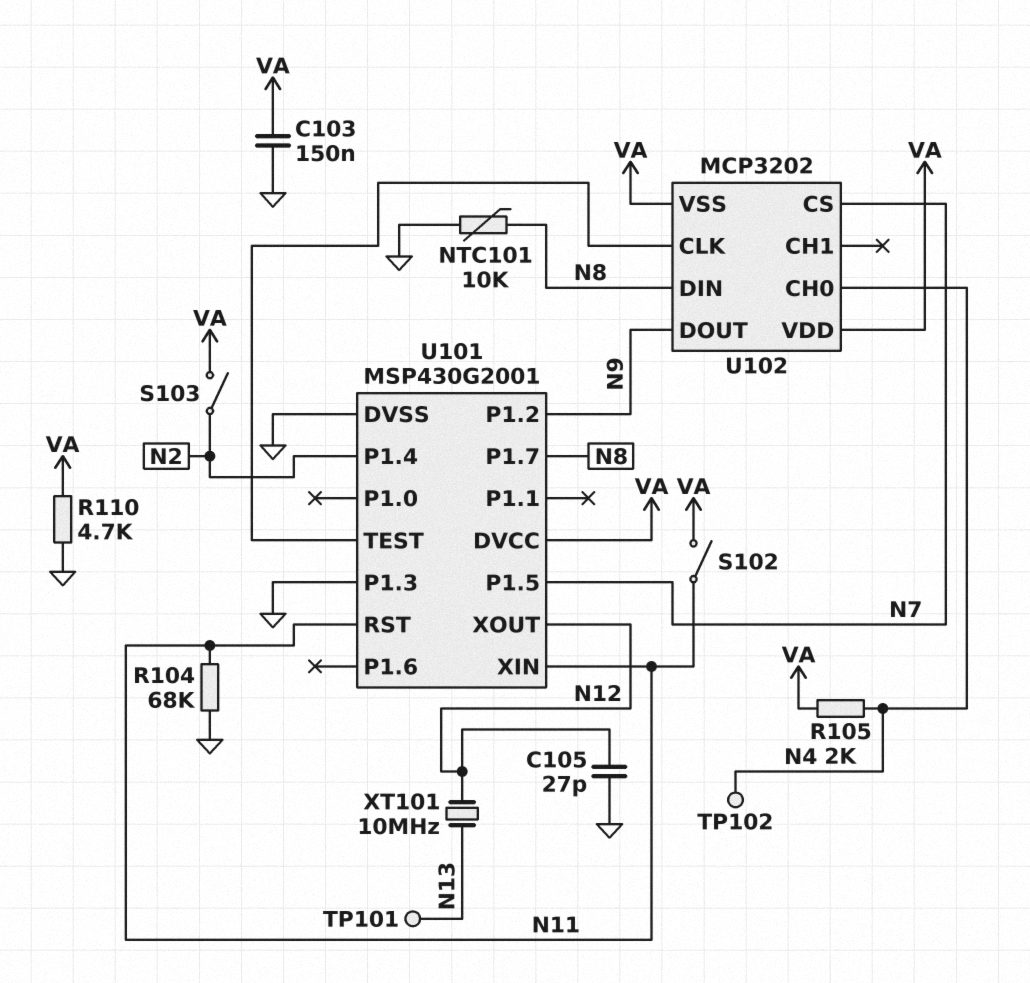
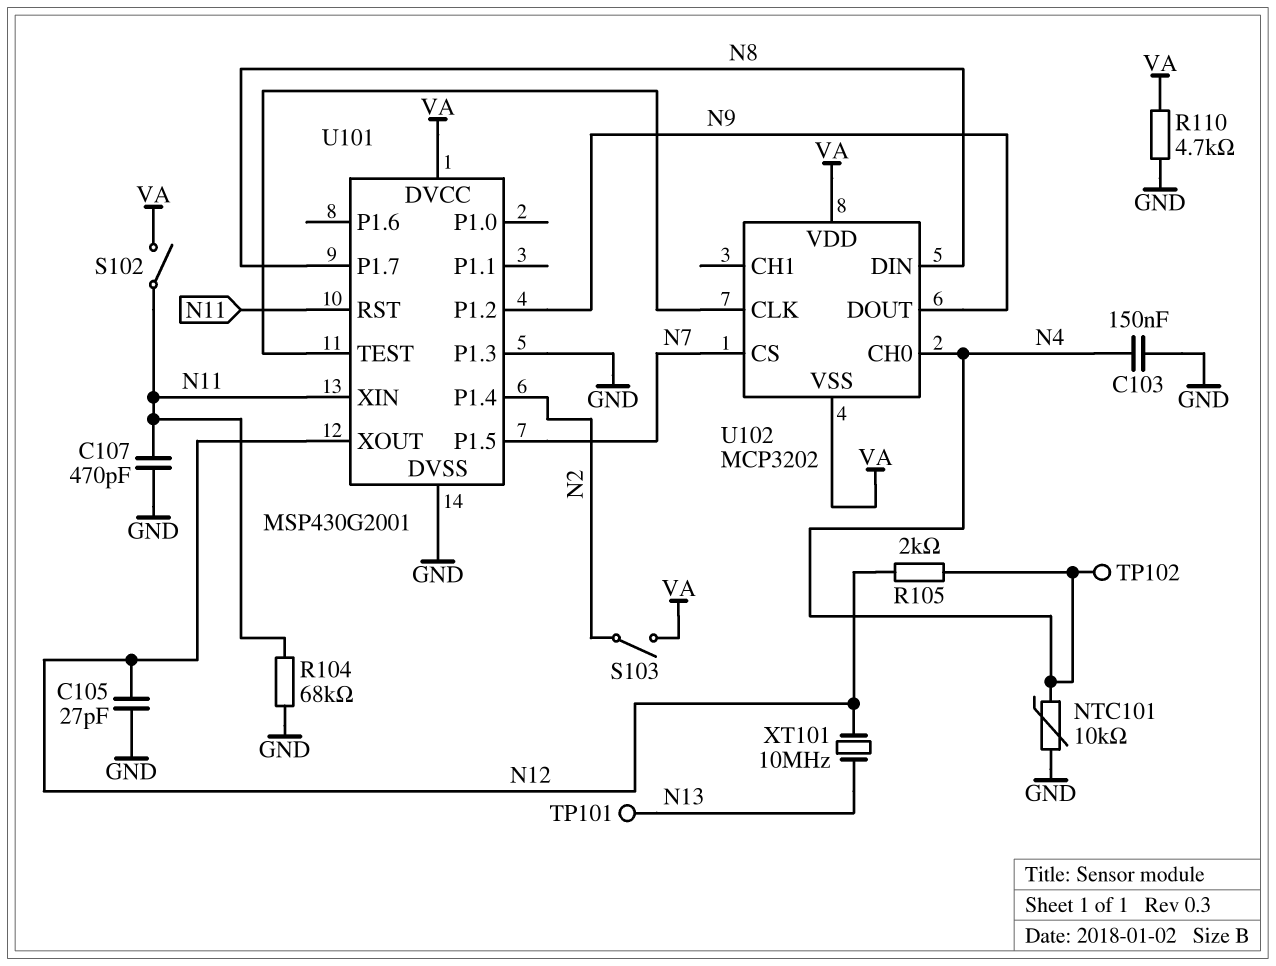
C103: 150nF (GND, VA) -> 150nF (GND, N4)
C107: none -> 470pF (GND, N11)
NTC101: 10k (GND, N8) -> 10k (GND, N4)
R105: 2k (N4, VA) -> 2k (N4, N12)

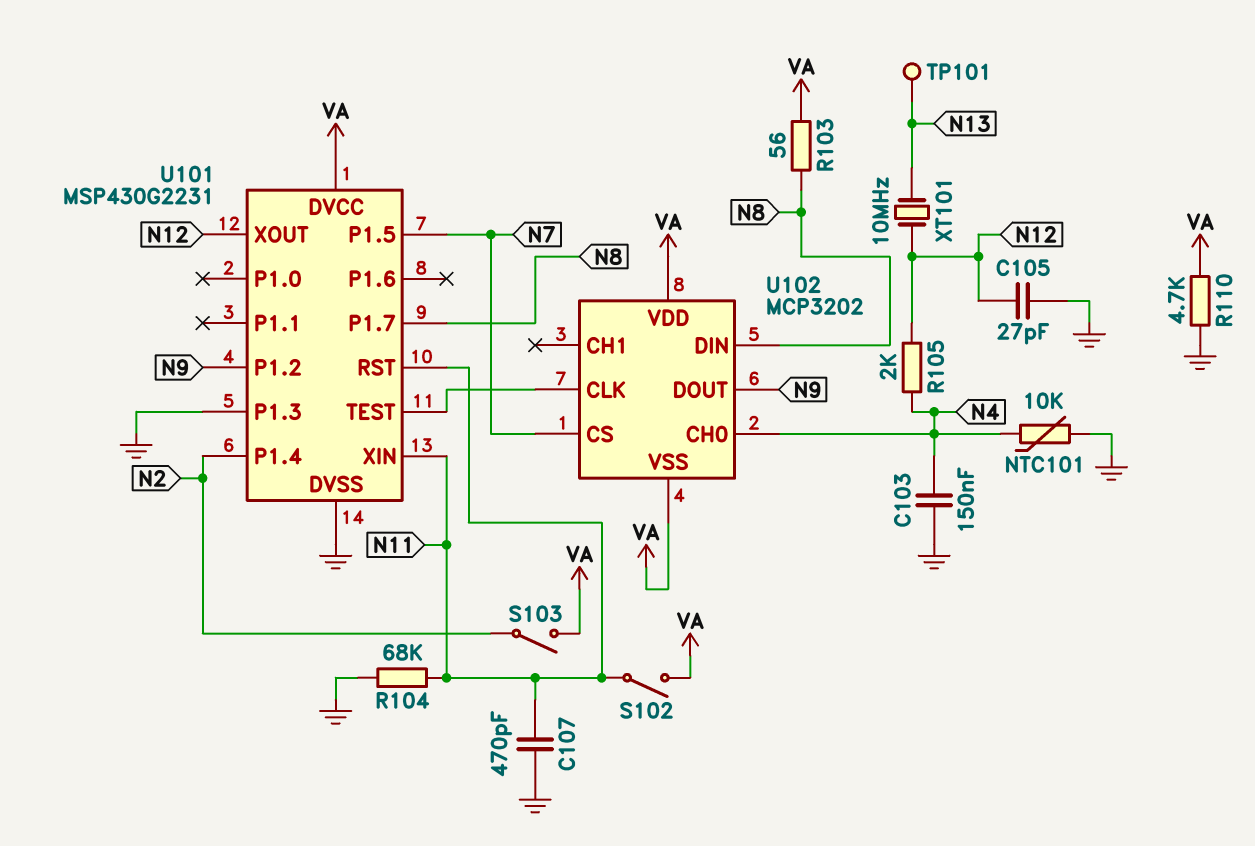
R103: none -> 56 (N8, VA)
TP102: test point (N4) -> none
U101: MSP430G2001 -> MSP430G2231

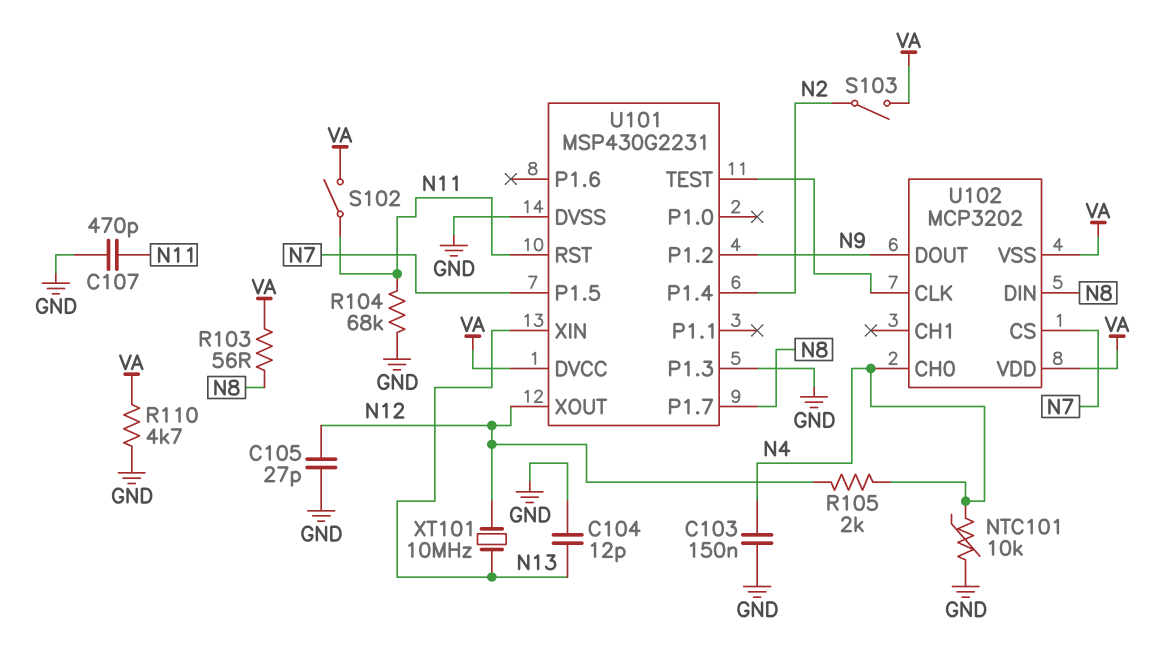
C104: none -> 12pF (GND, N13)
TP101: test point (N13) -> none
U101 pin XIN: N11 -> N13

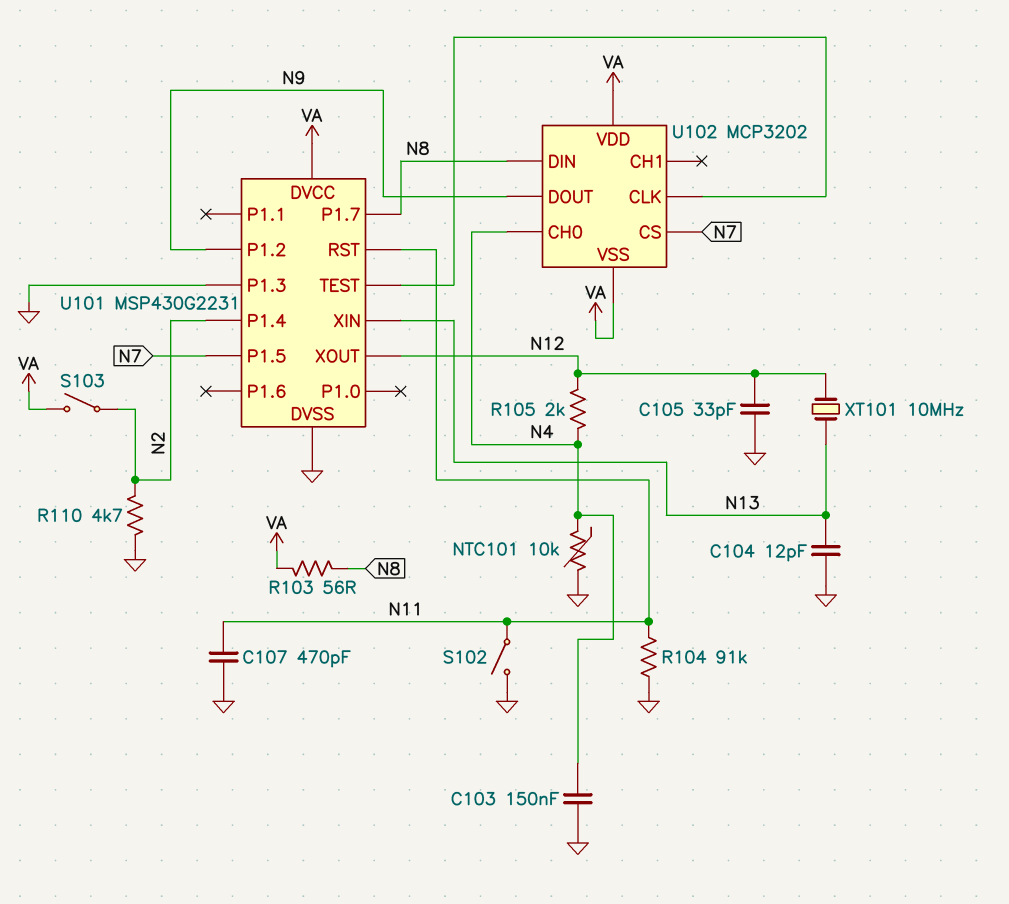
C105: 27pF (GND, N12) -> 33pF (GND, N12)
R104: 68k (GND, N11) -> 91k (GND, N11)
R110: 4.7k (GND, VA) -> 4.7k (GND, N2)
S102: switch (N11, VA) -> switch (GND, N11)

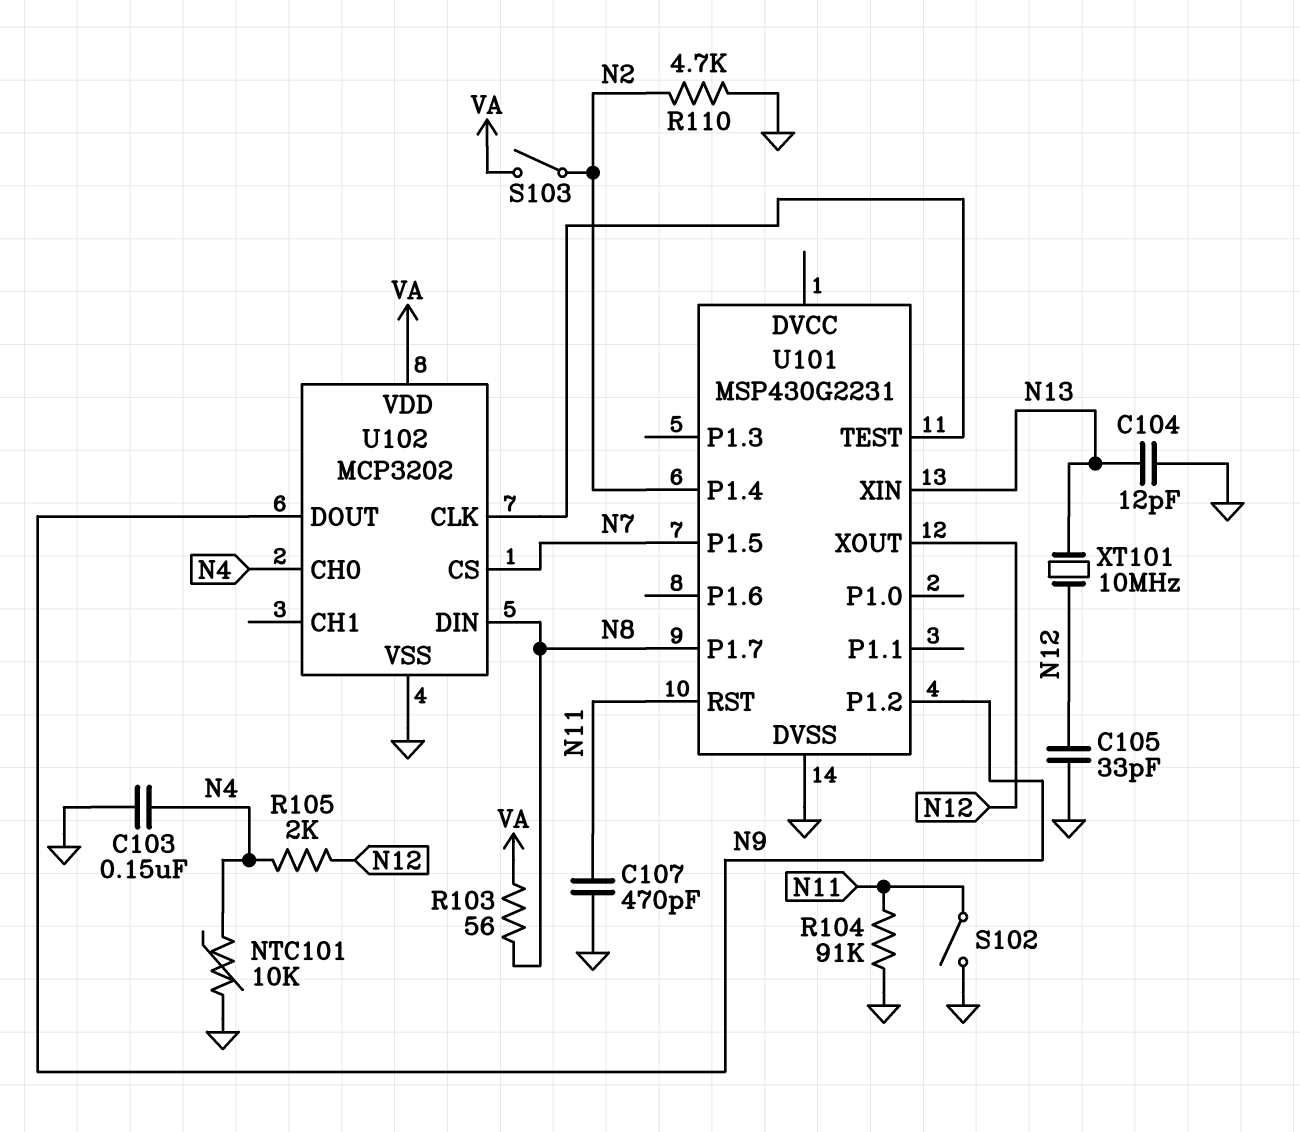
U101 pin DVCC: VA -> none
U101 pin P1.3: GND -> none
U102 pin VSS: VA -> GND

